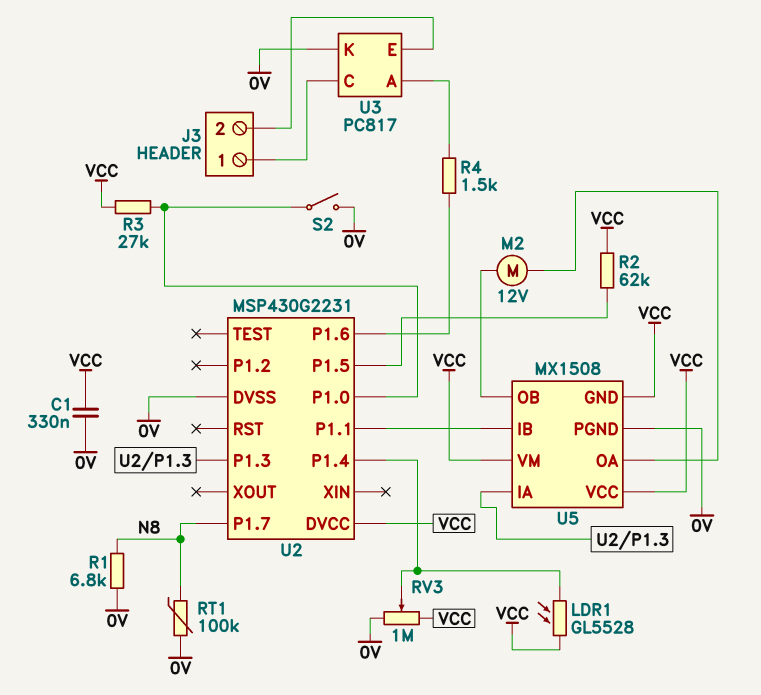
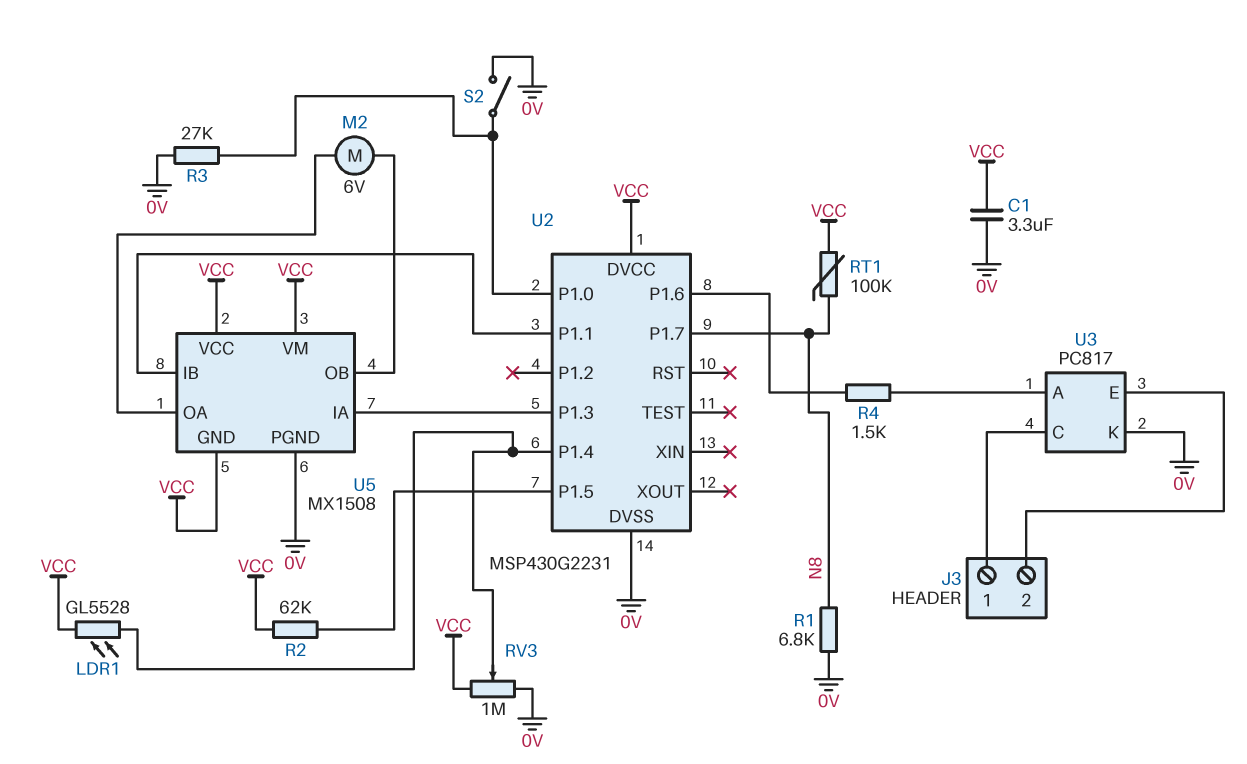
C1: 330nF (0V, VCC) -> 3.3uF (0V, VCC)
M2: motor 12V (U5/OA, U5/OB) -> motor 6V (U5/OA, U5/OB)
R3: 27k (U2/P1.0, VCC) -> 27k (0V, U2/P1.0)
RT1: 100k (0V, N8) -> 100k (N8, VCC)

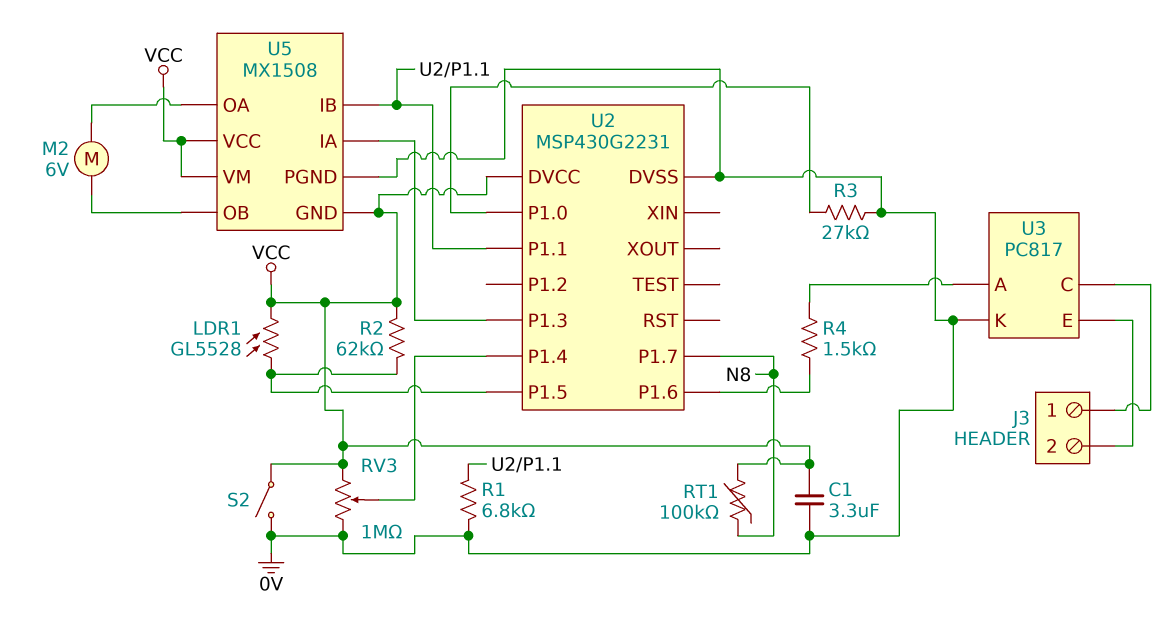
LDR1: GL5528 (U2/P1.4, VCC) -> GL5528 (U2/P1.5, VCC)
R1: 6.8k (0V, N8) -> 6.8k (0V, U2/P1.1)
S2: switch (0V, U2/P1.0) -> switch (0V, VCC)

